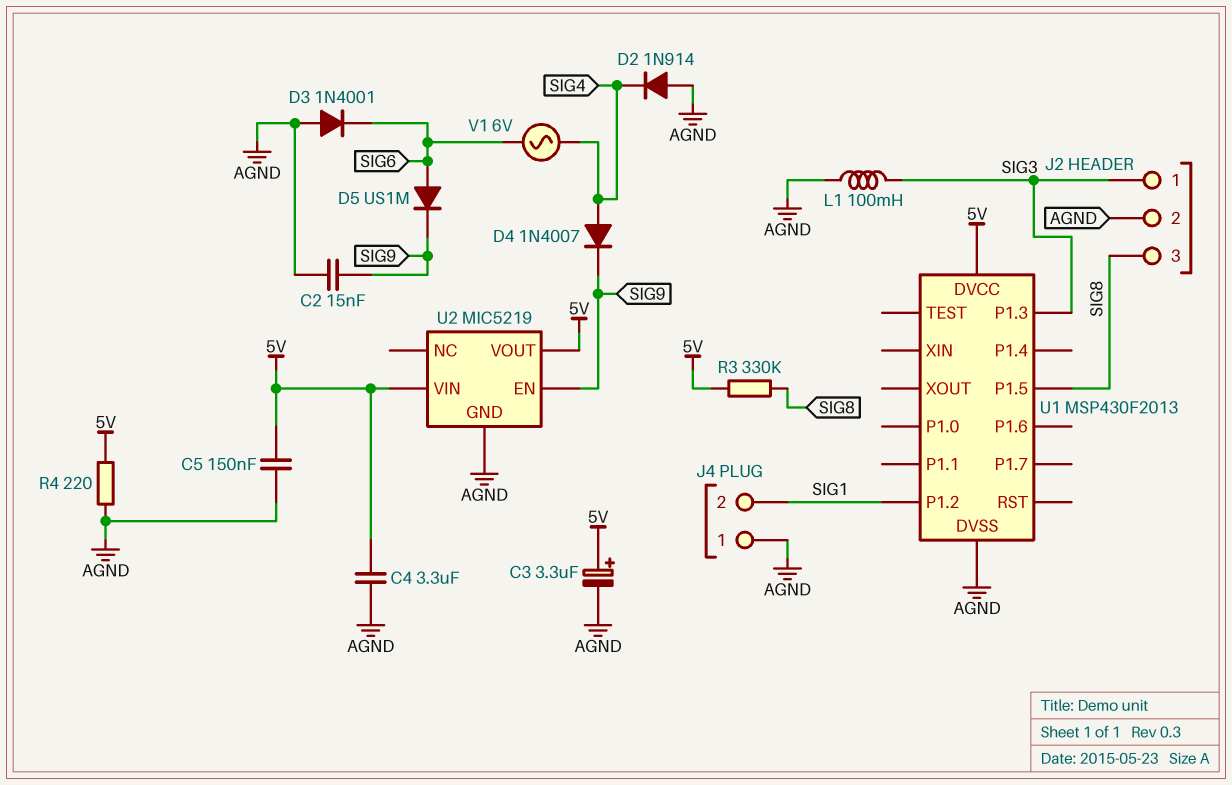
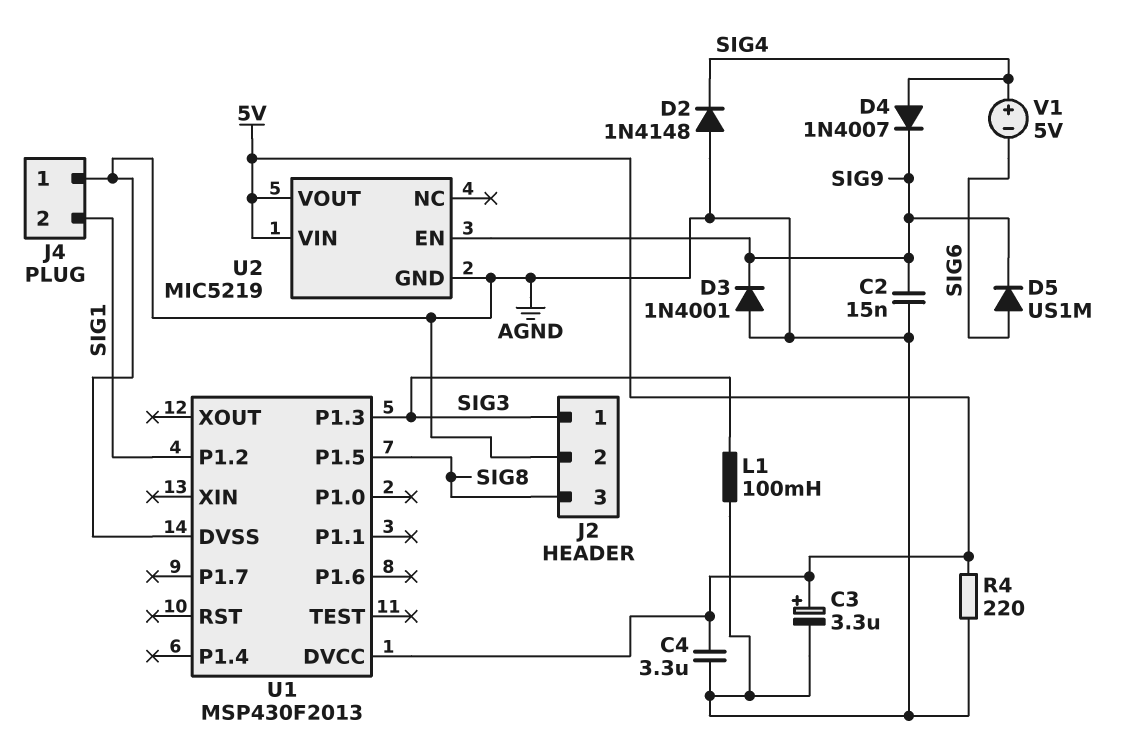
C5: 150nF (5V, AGND) -> none
D2: diode 1N914 (A AGND, K SIG4) -> diode 1N4148 (A AGND, K SIG4)
D3: diode 1N4001 (A AGND, K SIG6) -> diode 1N4001 (A AGND, K SIG9)
R3: 330k (5V, SIG8) -> none
V1: AC 6V (SIG4, SIG6) -> 5V (plus SIG4, minus SIG6)

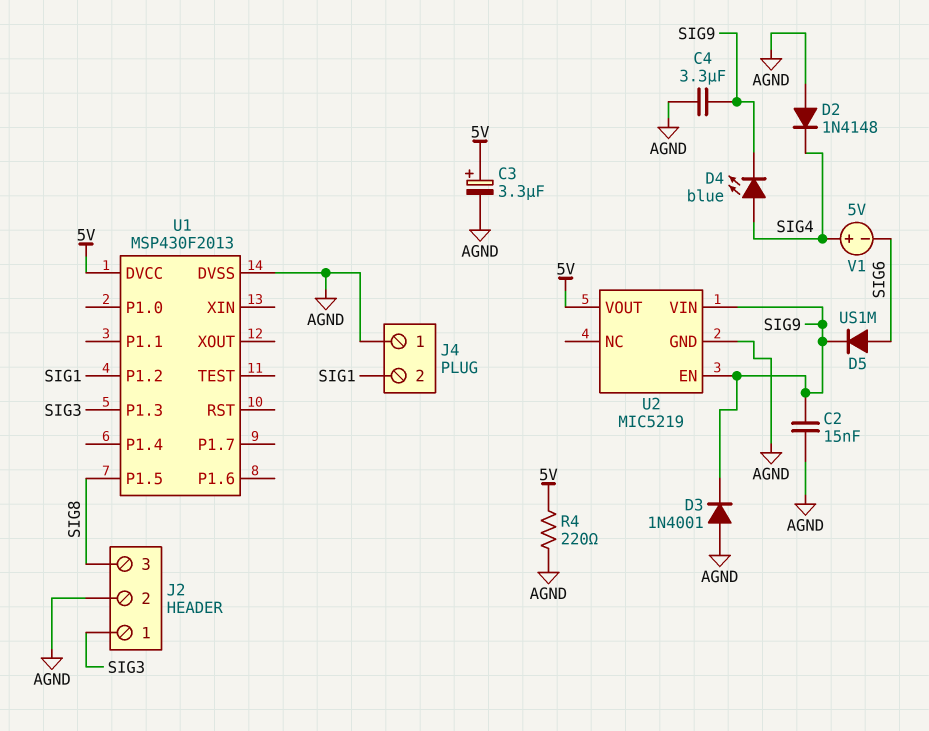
C4: 3.3uF (5V, AGND) -> 3.3uF (AGND, SIG9)
D4: diode 1N4007 (A SIG4, K SIG9) -> LED blue (A SIG4, K SIG9)
L1: 100mH (AGND, SIG3) -> none
U2 pin VIN: 5V -> SIG9

